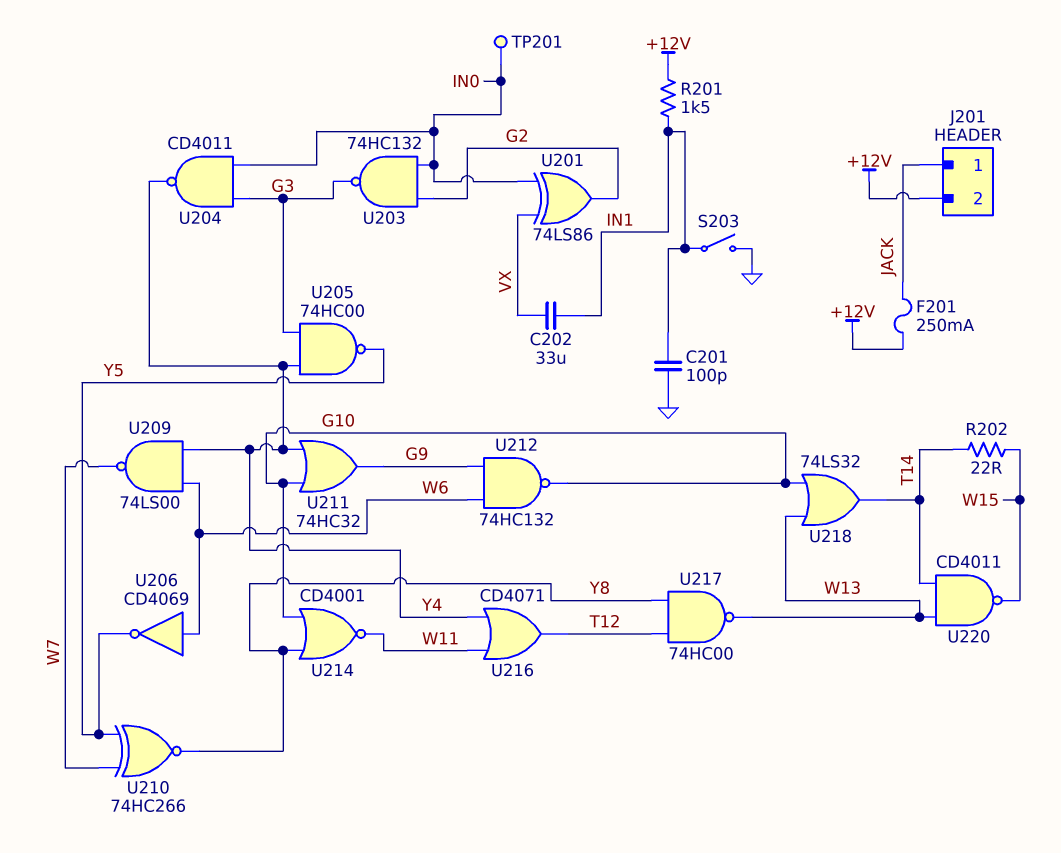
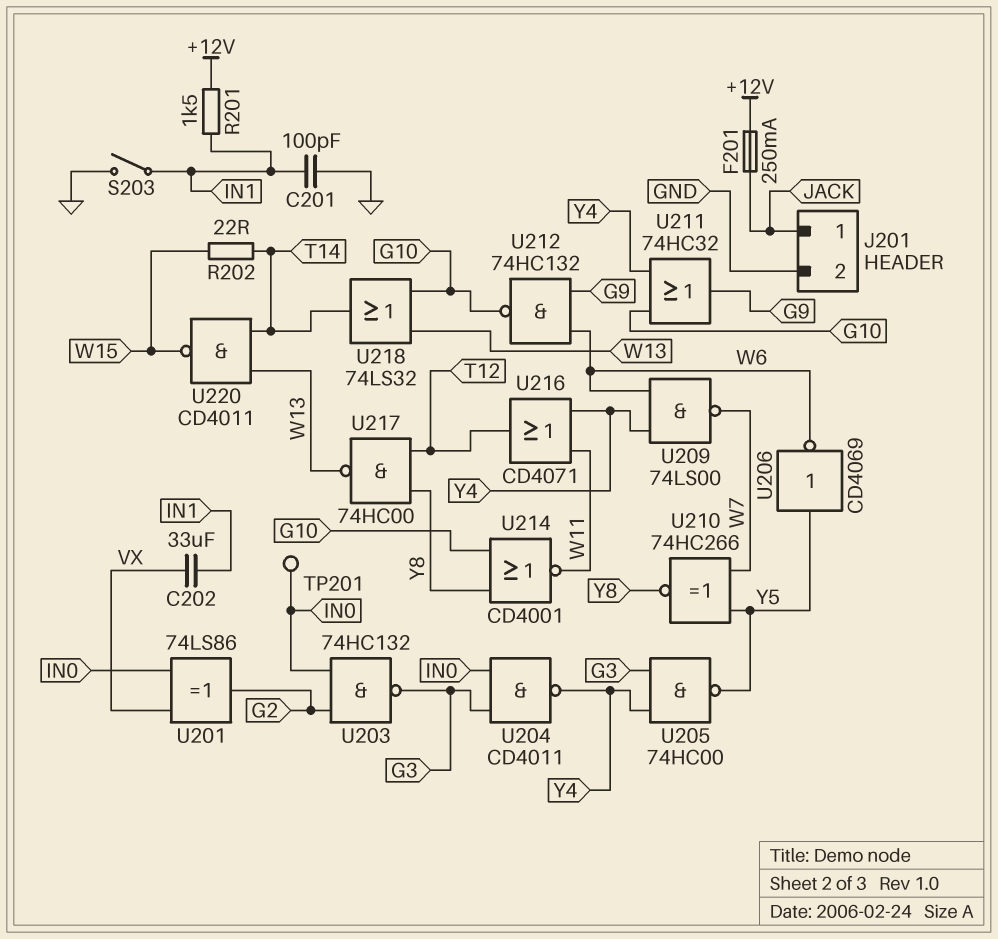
J201 pin 2: +12V -> GND
U206: NOT CD4069 (in W6, out Y5) -> NOT CD4069 (in Y5, out W6)

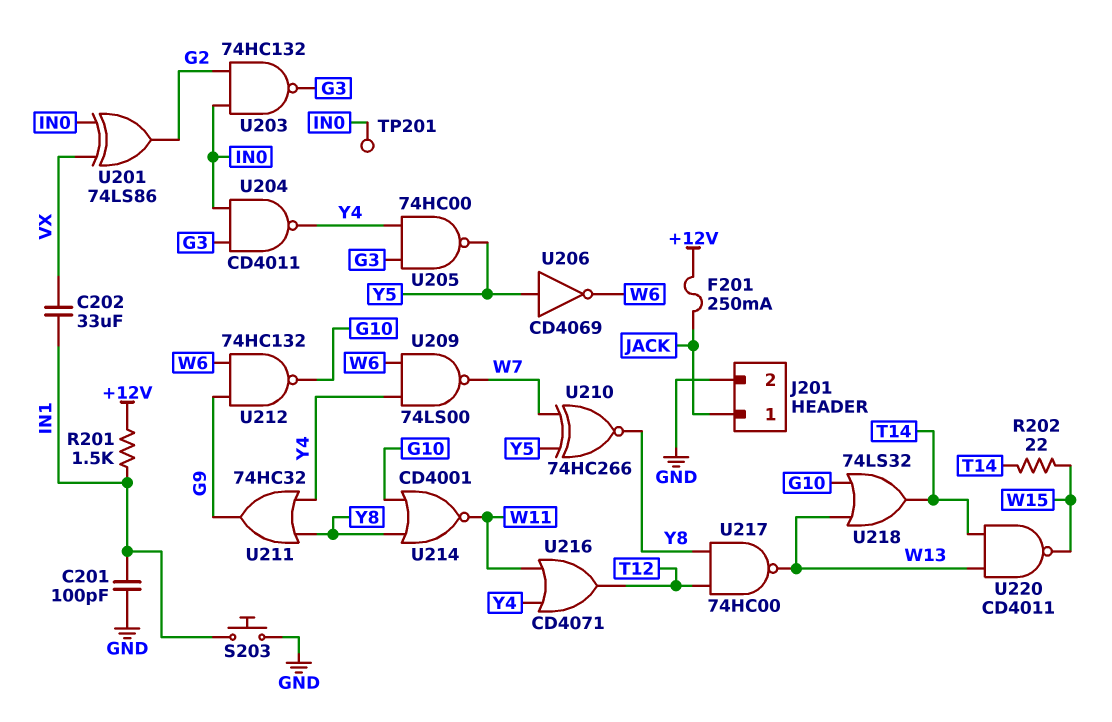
S203: switch (GND, IN1) -> button (GND, IN1)
U211: OR 74HC32 (in G10, in Y4, out G9) -> OR 74HC32 (in Y4, in Y8, out G9)

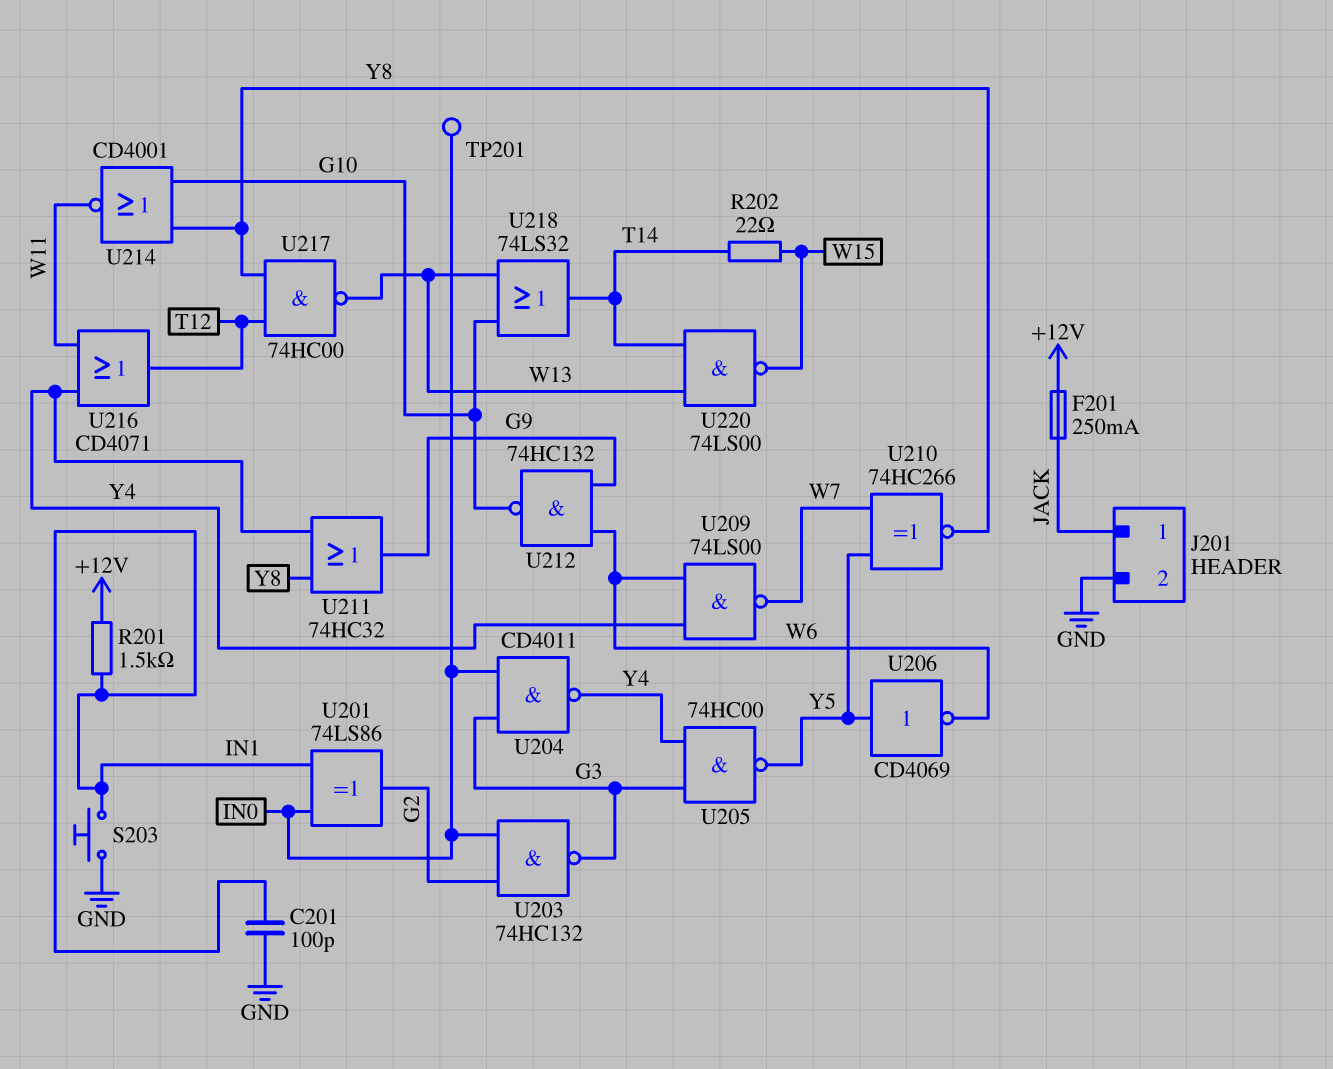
C202: 33uF (IN1, VX) -> none
U201: XOR 74LS86 (in IN0, in VX, out G2) -> XOR 74LS86 (in IN0, in IN1, out G2)
U220: NAND CD4011 (in T14, in W13, out W15) -> NAND 74LS00 (in T14, in W13, out W15)

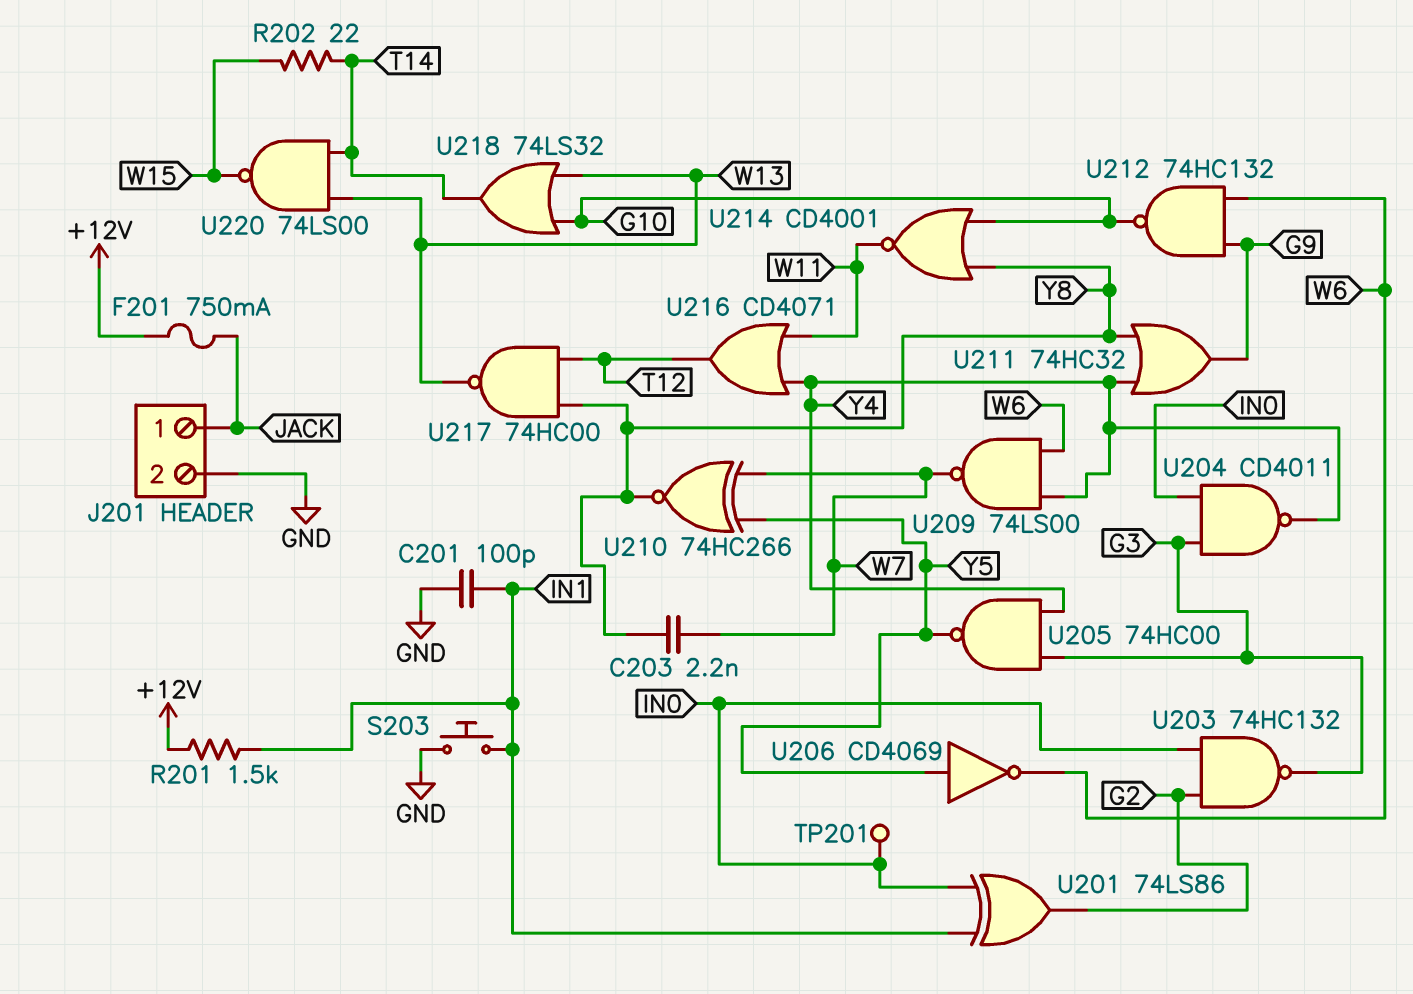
C203: none -> 2.2nF (W7, Y8)
F201: 250mA (+12V, JACK) -> 750mA (+12V, JACK)

